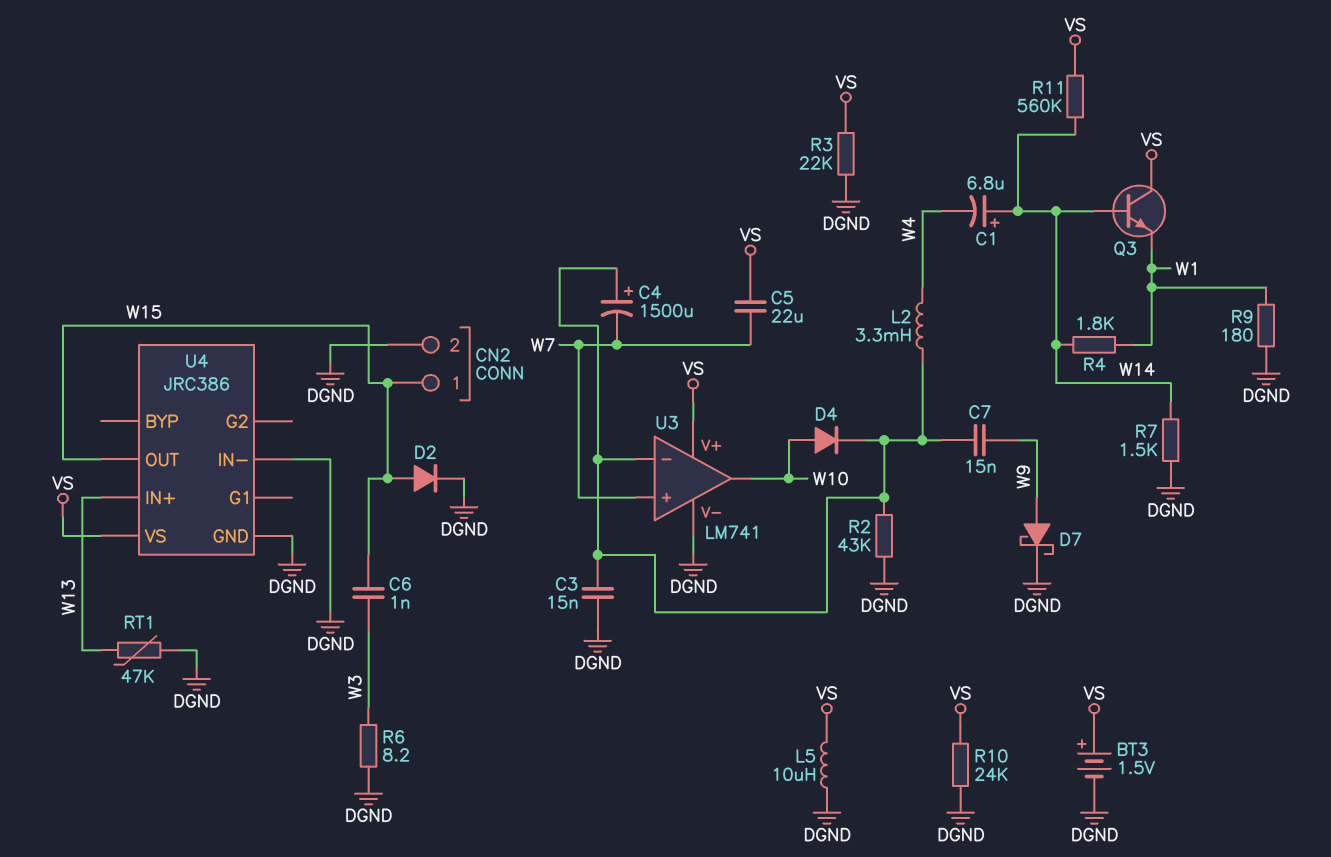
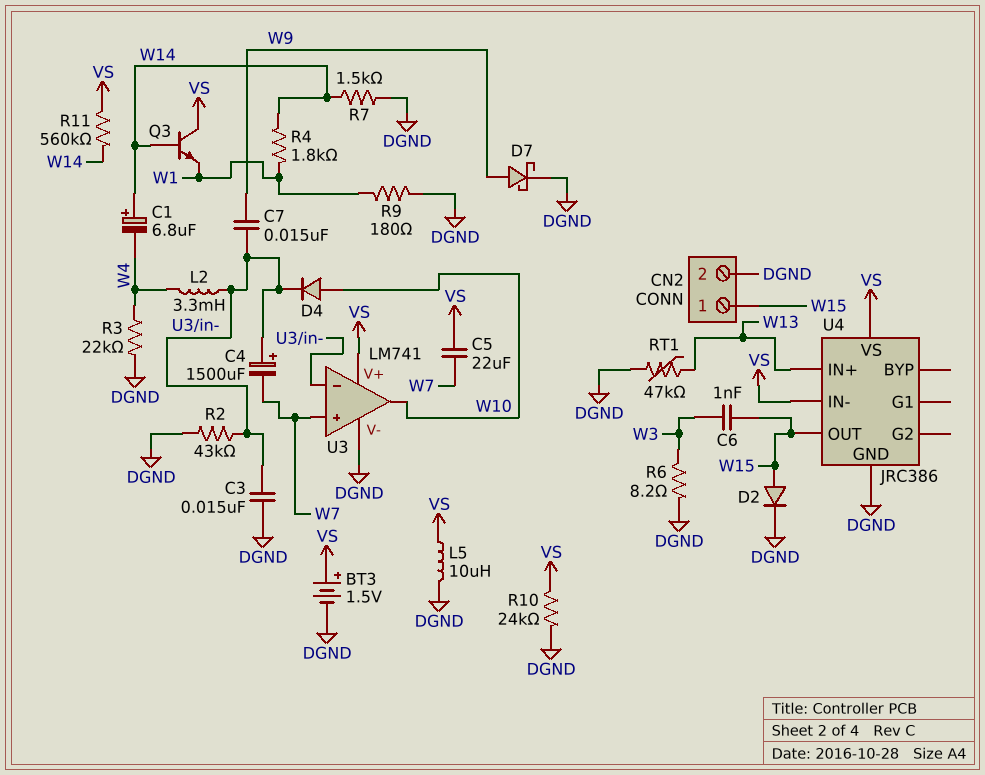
R3: 22k (DGND, VS) -> 22k (DGND, W4)
U4 pin IN-: DGND -> VS

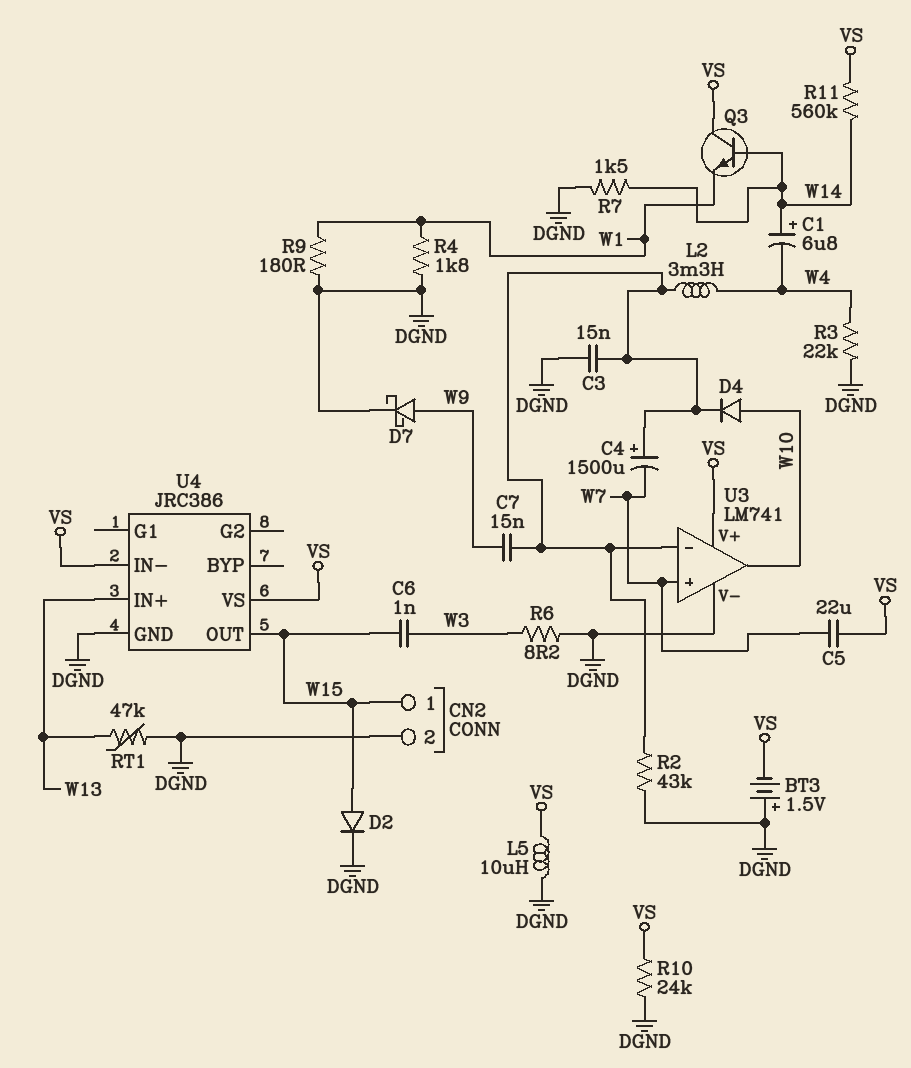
BT3: 1.5V (plus VS, minus DGND) -> 1.5V (plus DGND, minus VS)
R4: 1.8k (W1, W14) -> 1.8k (DGND, W1)

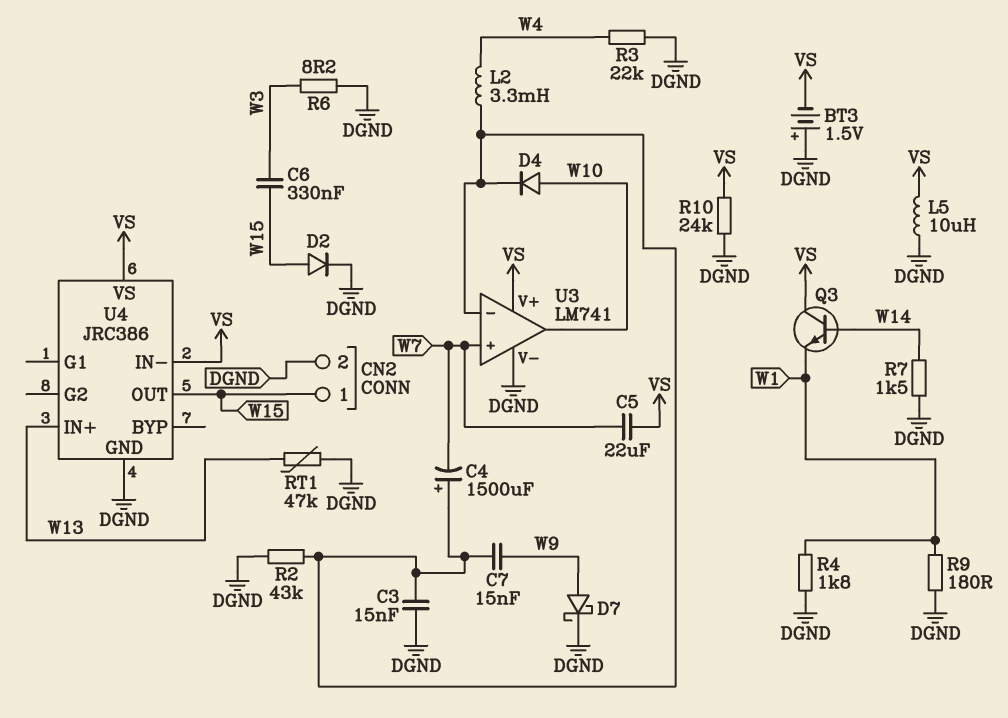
C1: 6.8uF (plus W14, minus W4) -> none
C6: 1nF (W3, W15) -> 330nF (W3, W15)
R11: 560k (VS, W14) -> none

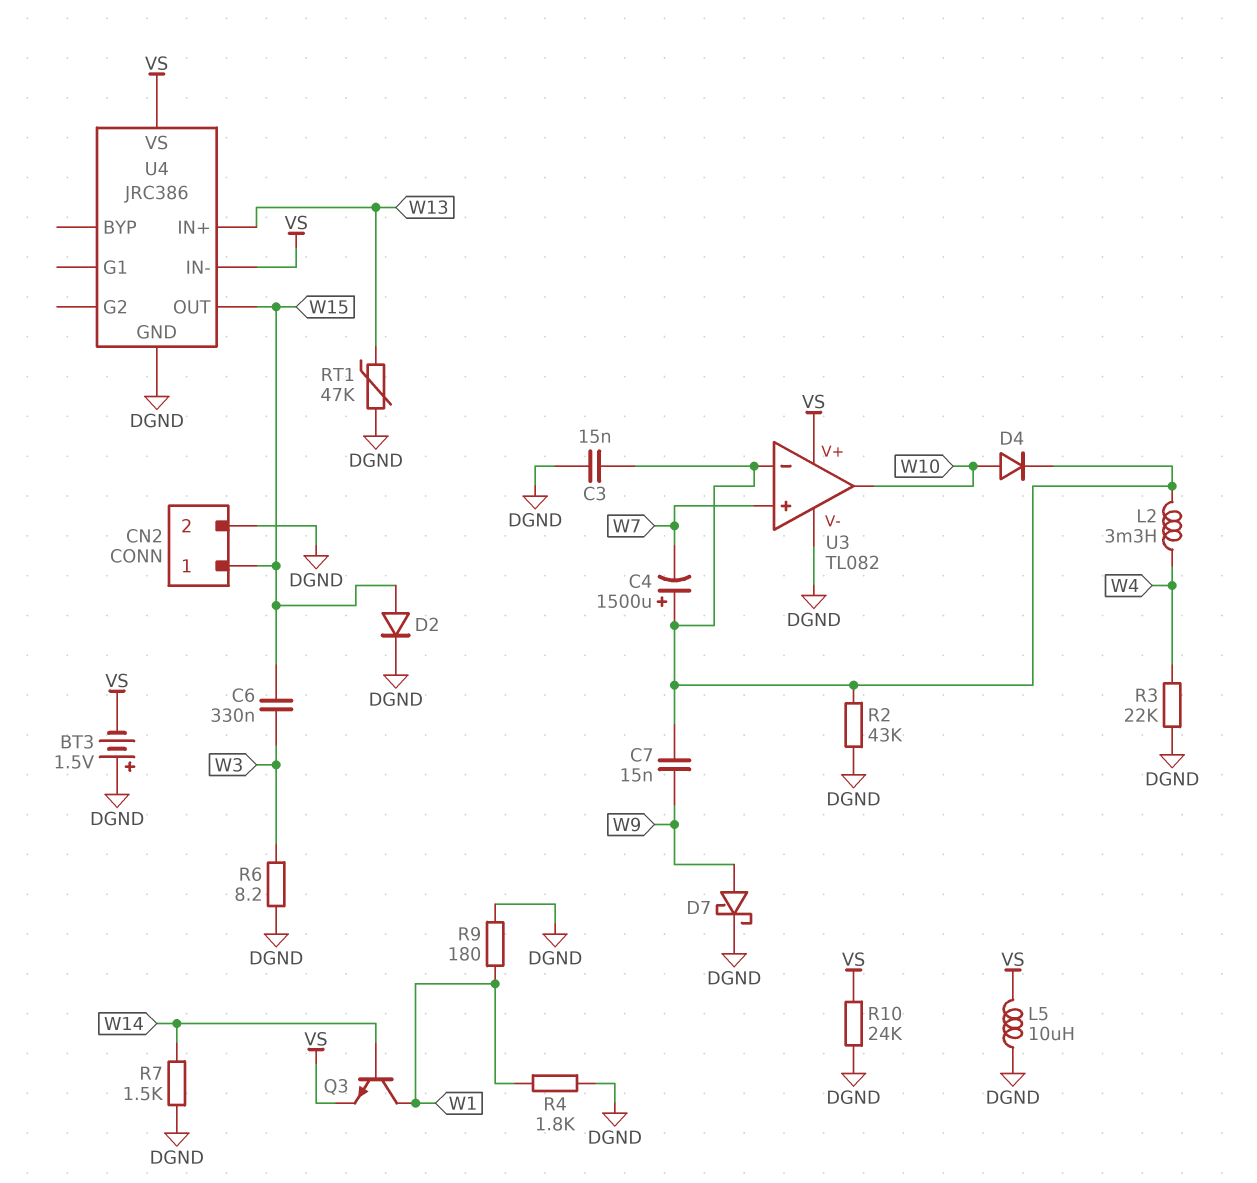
C5: 22uF (VS, W7) -> none
Q3: NPN (B W14, C VS, E W1) -> NPN (B W14, C W1, E VS)
U3: LM741 -> TL082

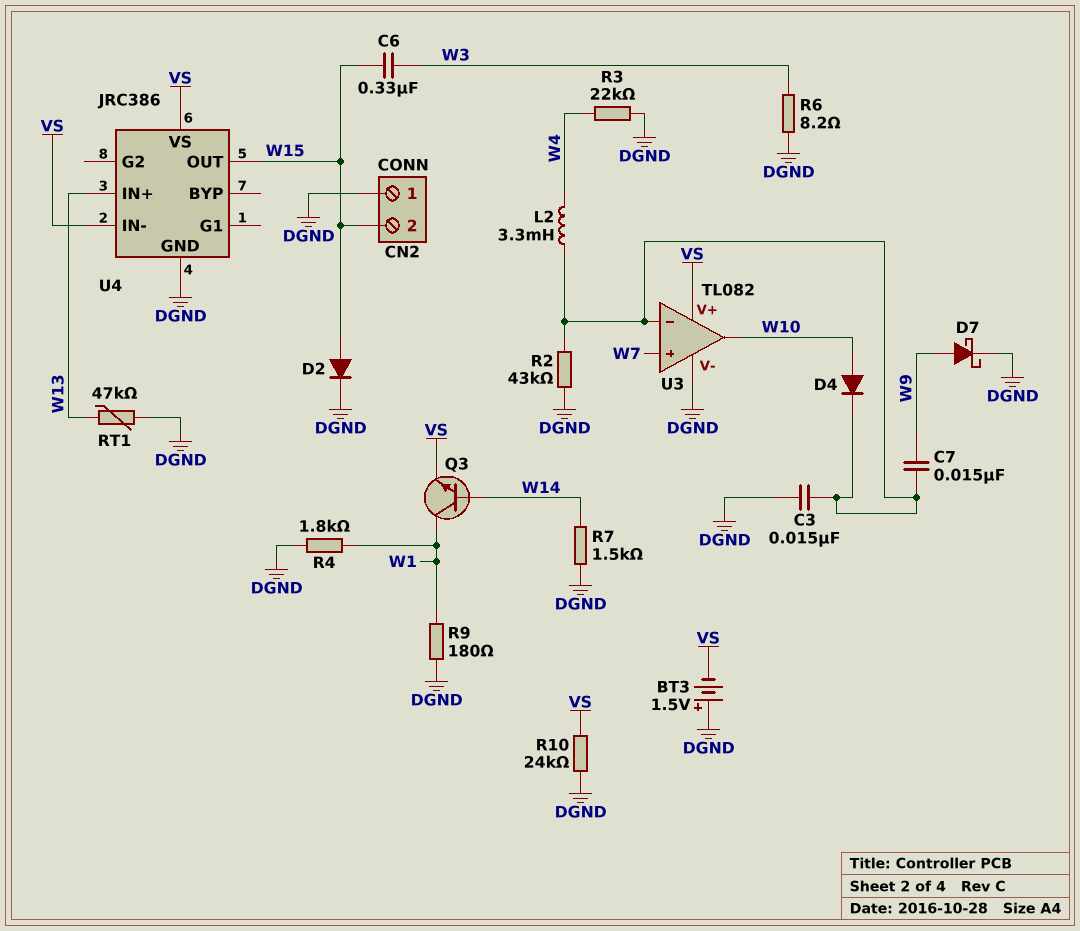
C4: 1500uF (plus U3/in-, minus W7) -> none
CN2 pin 1: W15 -> DGND
CN2 pin 2: DGND -> W15
L5: 10uH (DGND, VS) -> none

